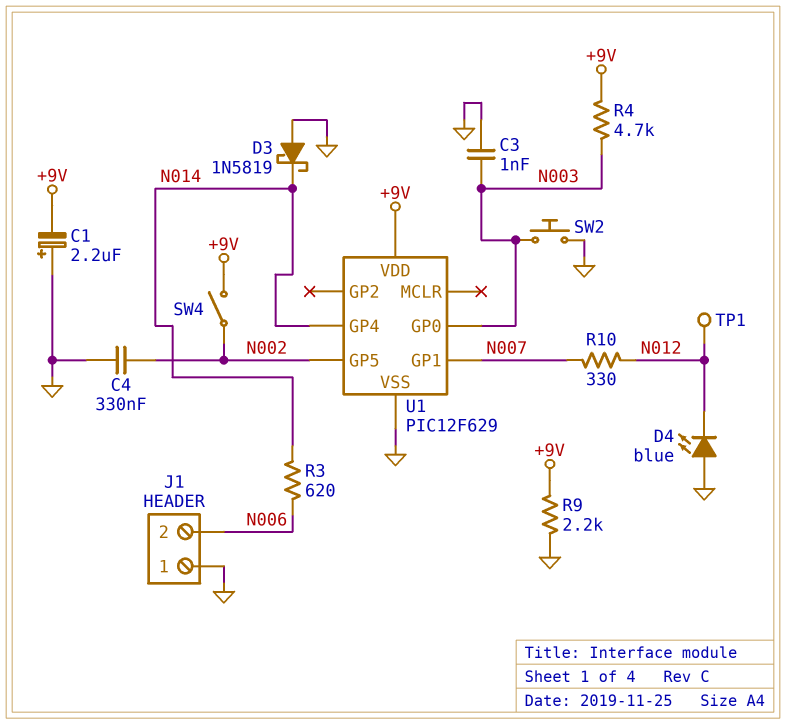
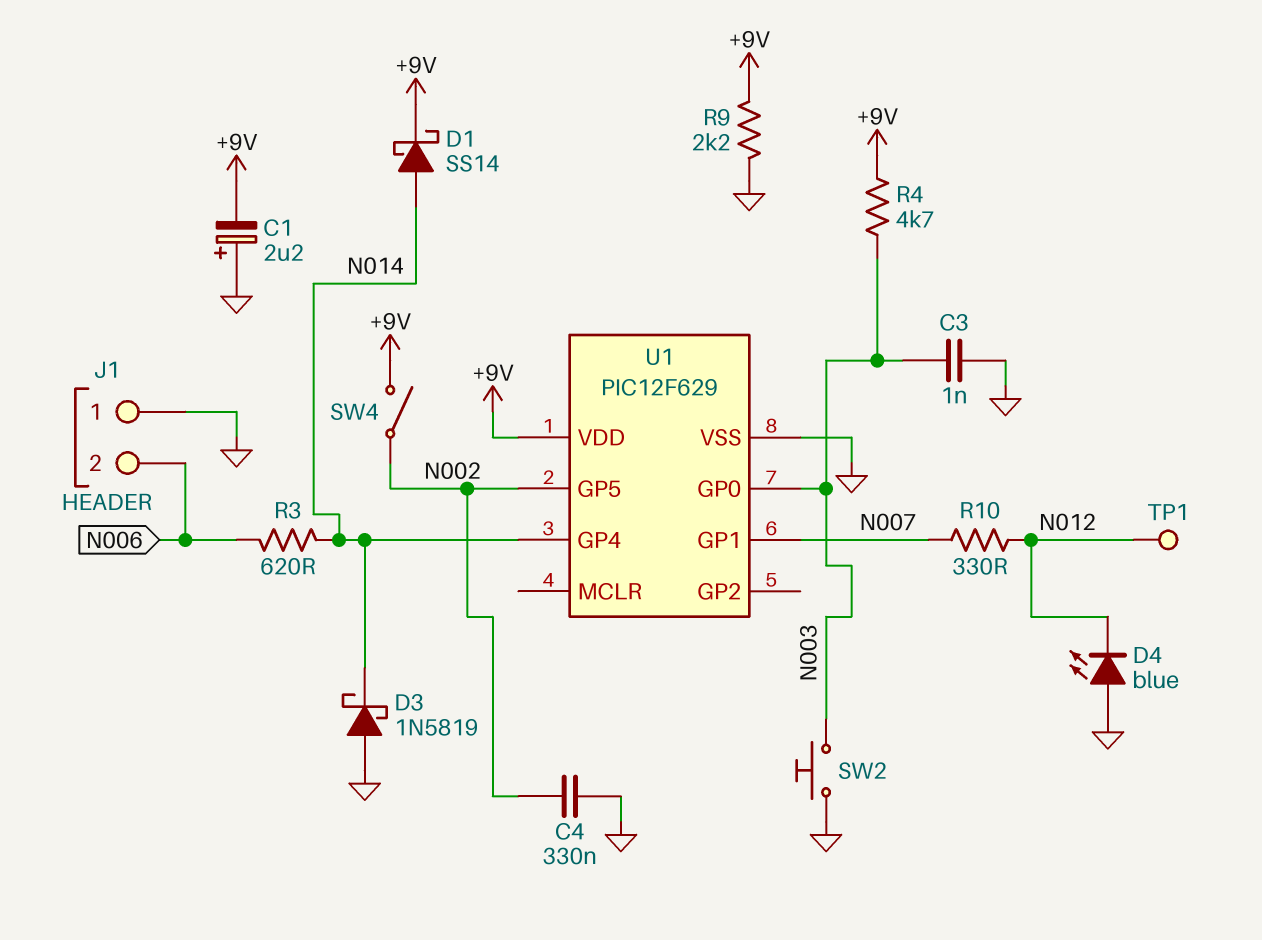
D1: none -> schottky SS14 (A N014, K +9V)

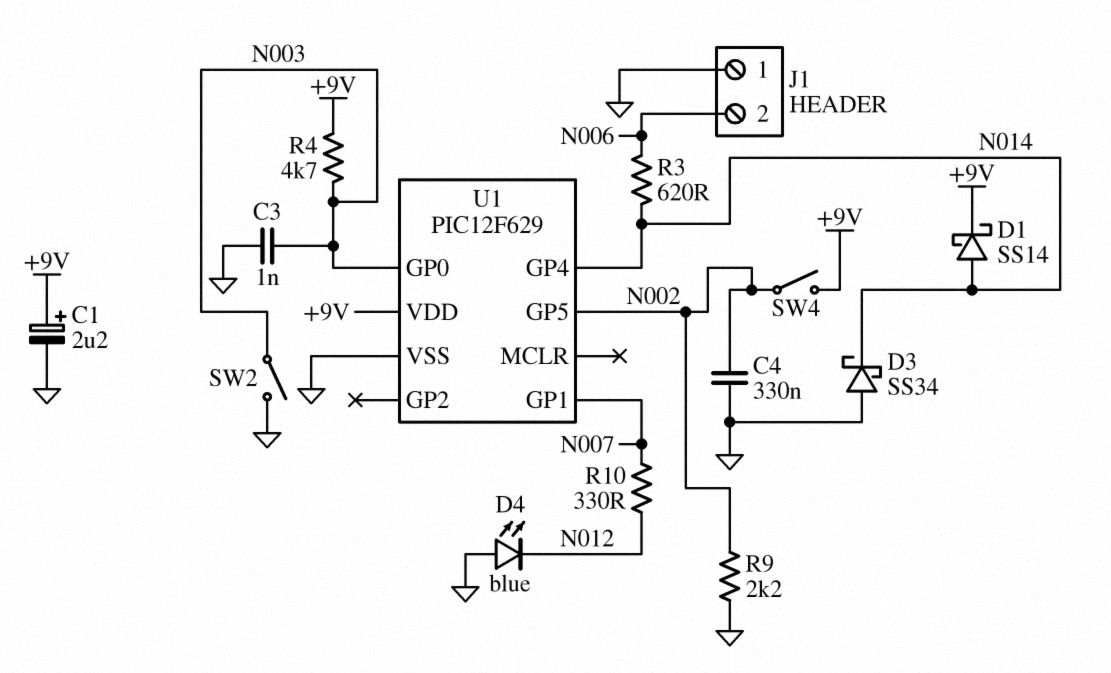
C1: 2.2uF (plus GND, minus +9V) -> 2.2uF (plus +9V, minus GND)
D3: schottky 1N5819 (A GND, K N014) -> schottky SS34 (A GND, K N014)
R9: 2.2k (+9V, GND) -> 2.2k (GND, N002)
SW2: button (GND, N003) -> switch (GND, N003)
TP1: test point (N012) -> none

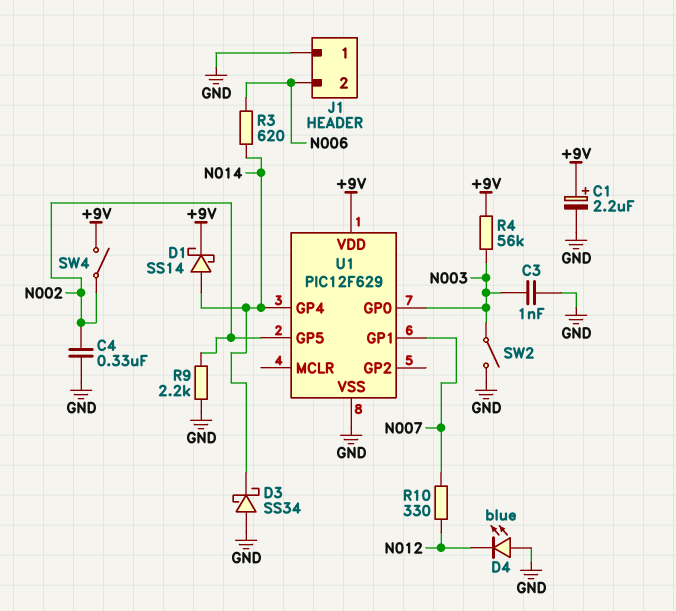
R4: 4.7k (+9V, N003) -> 56k (+9V, N003)

